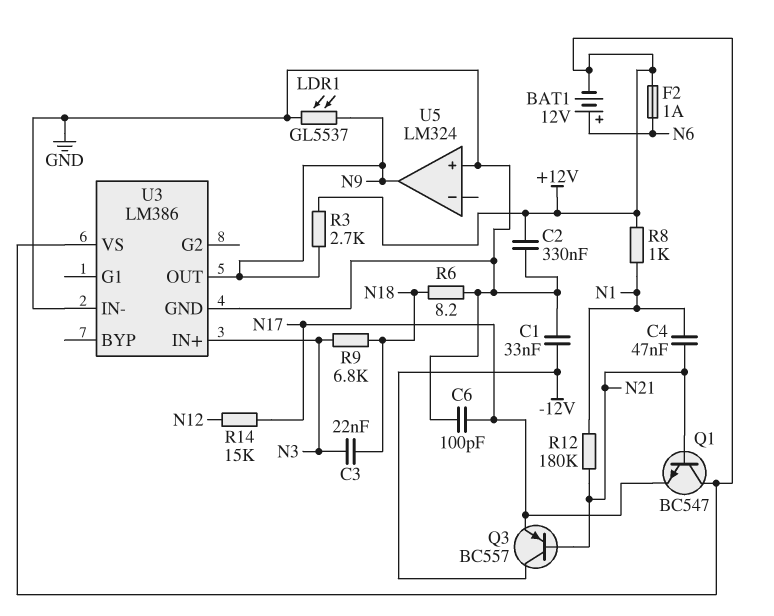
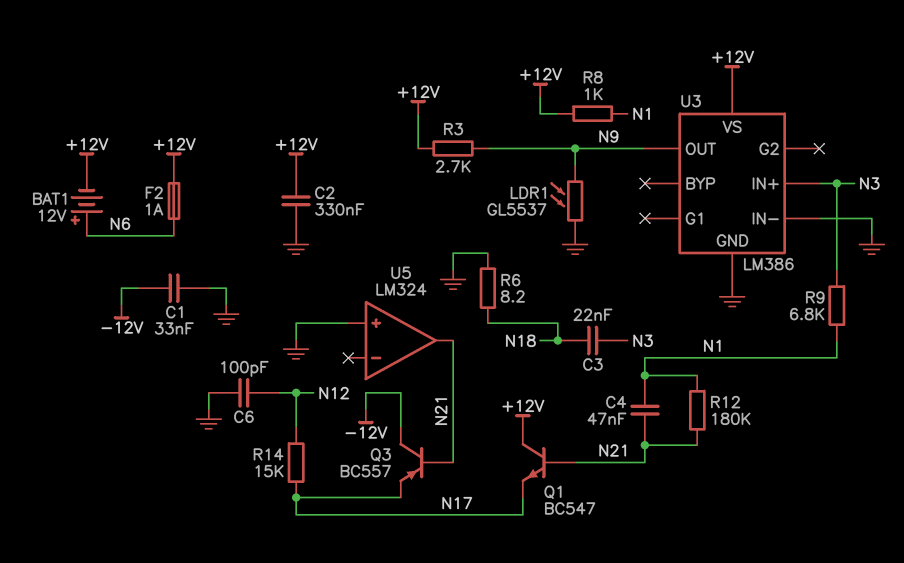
C6: 100pF (GND, N17) -> 100pF (GND, N12)
R9: 6.8k (N3, N18) -> 6.8k (N1, N3)
U5 pin out: N9 -> N21

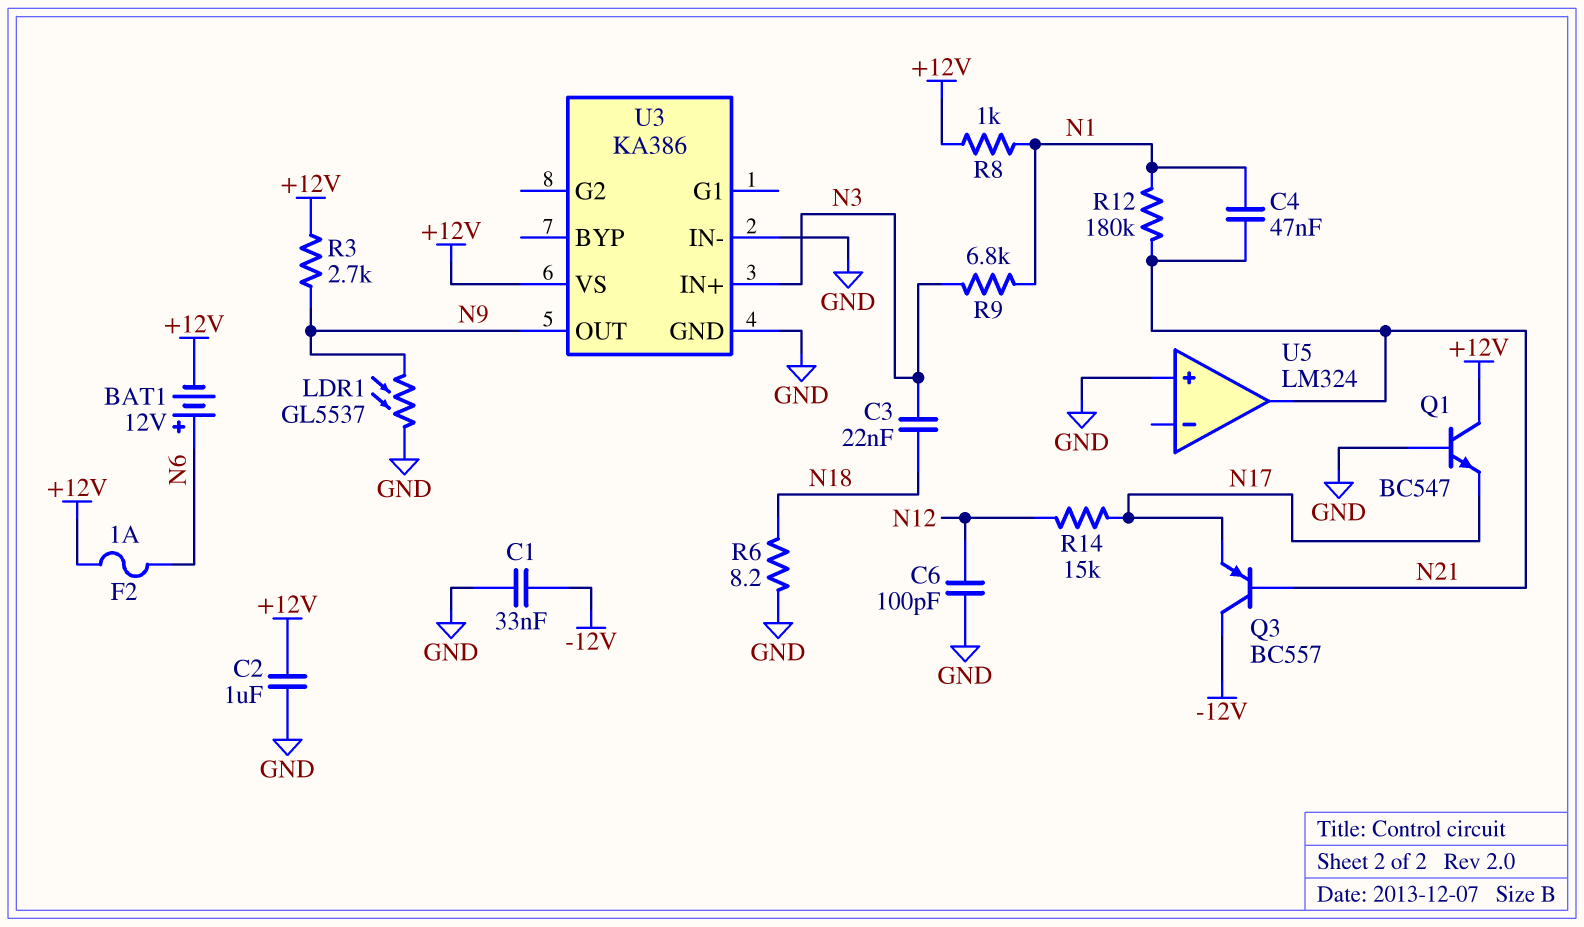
C2: 330nF (+12V, GND) -> 1uF (+12V, GND)
Q1: NPN BC547 (B N21, C +12V, E N17) -> NPN BC547 (B GND, C +12V, E N17)
U3: LM386 -> KA386

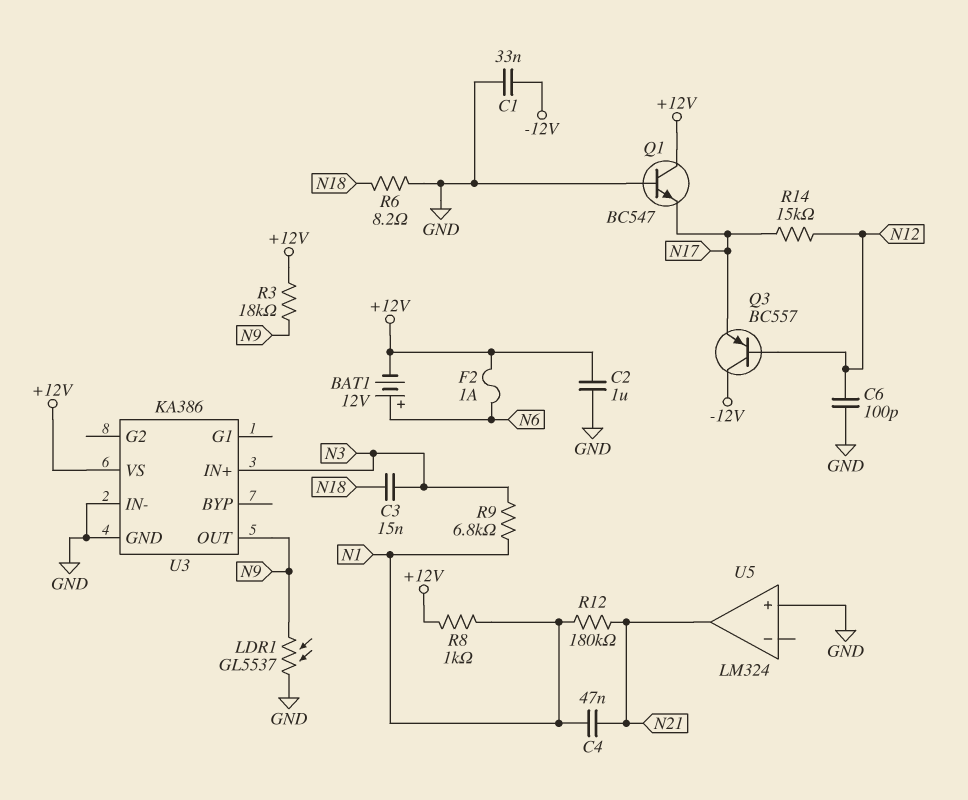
C3: 22nF (N3, N18) -> 15nF (N3, N18)
Q3: PNP BC557 (B N21, C -12V, E N17) -> PNP BC557 (B N12, C -12V, E N17)
R3: 2.7k (+12V, N9) -> 18k (+12V, N9)

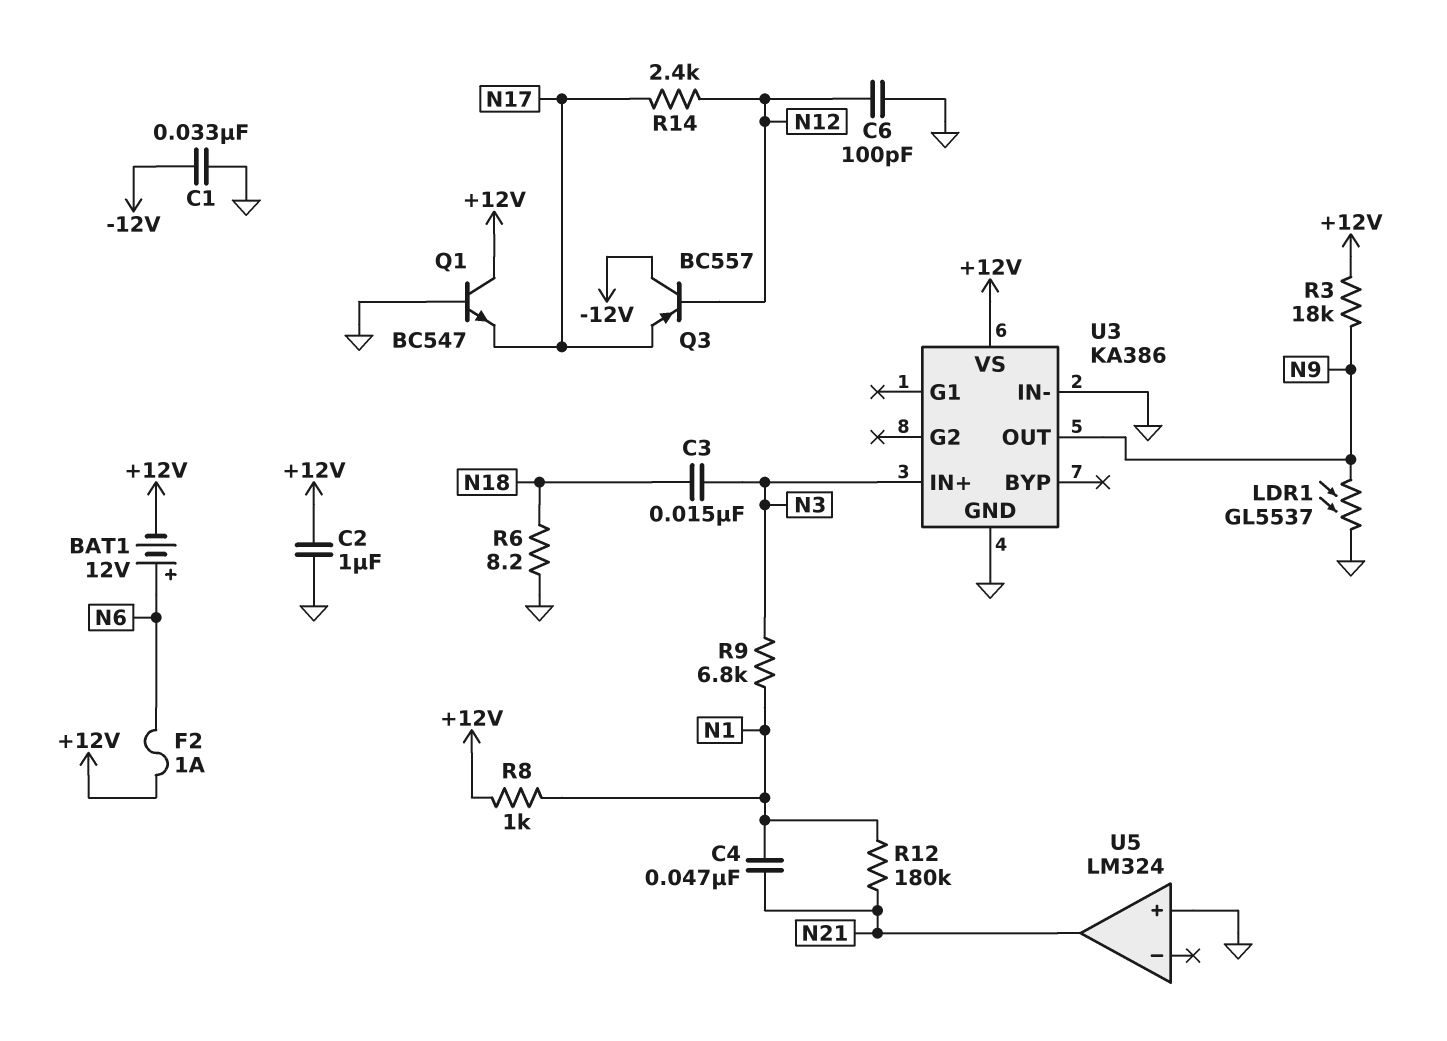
R14: 15k (N12, N17) -> 2.4k (N12, N17)

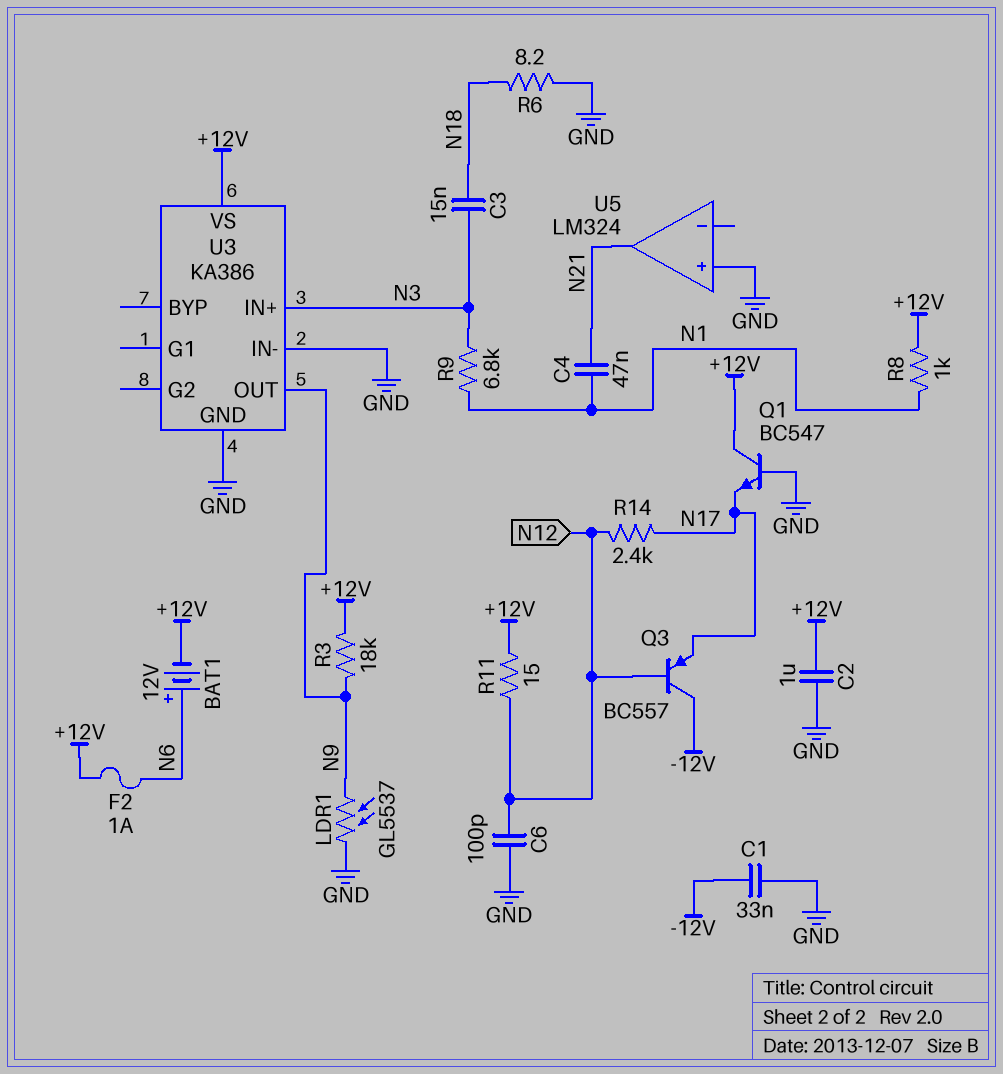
R11: none -> 15 (+12V, N12)
R12: 180k (N1, N21) -> none

